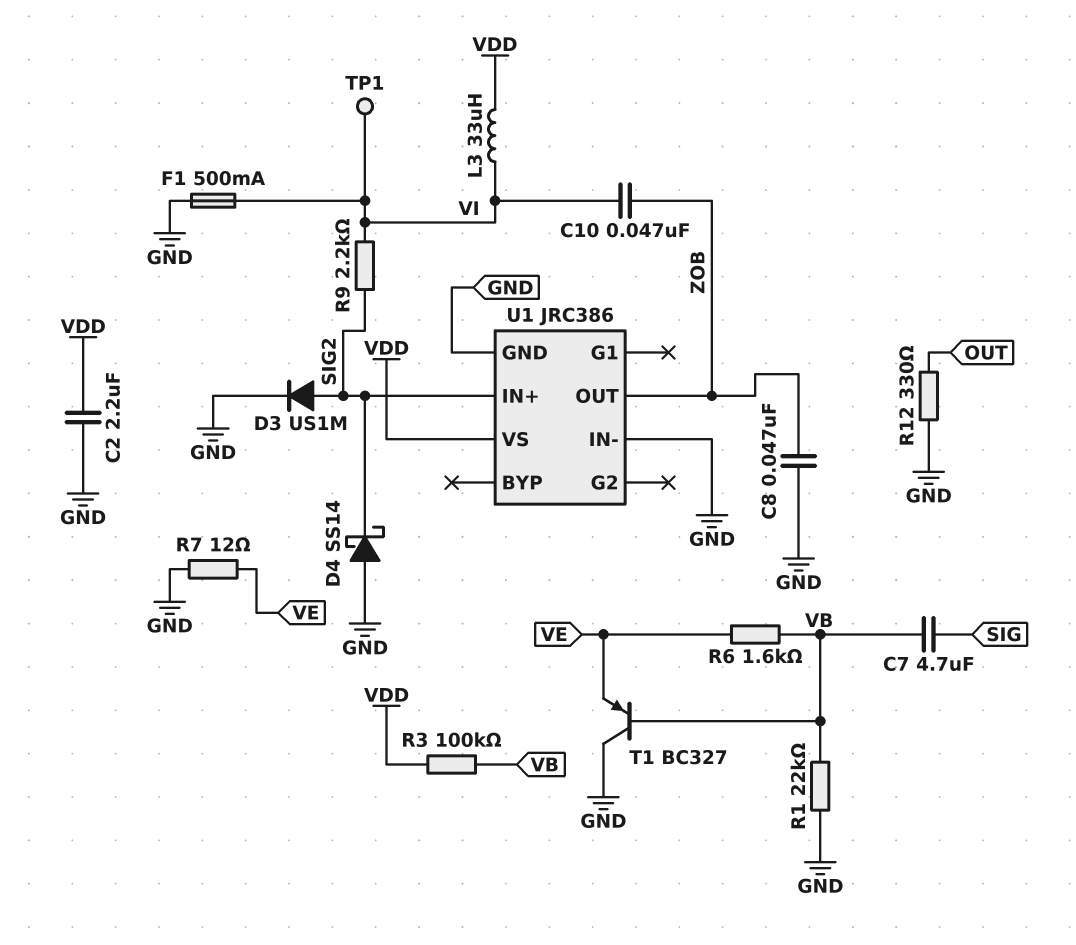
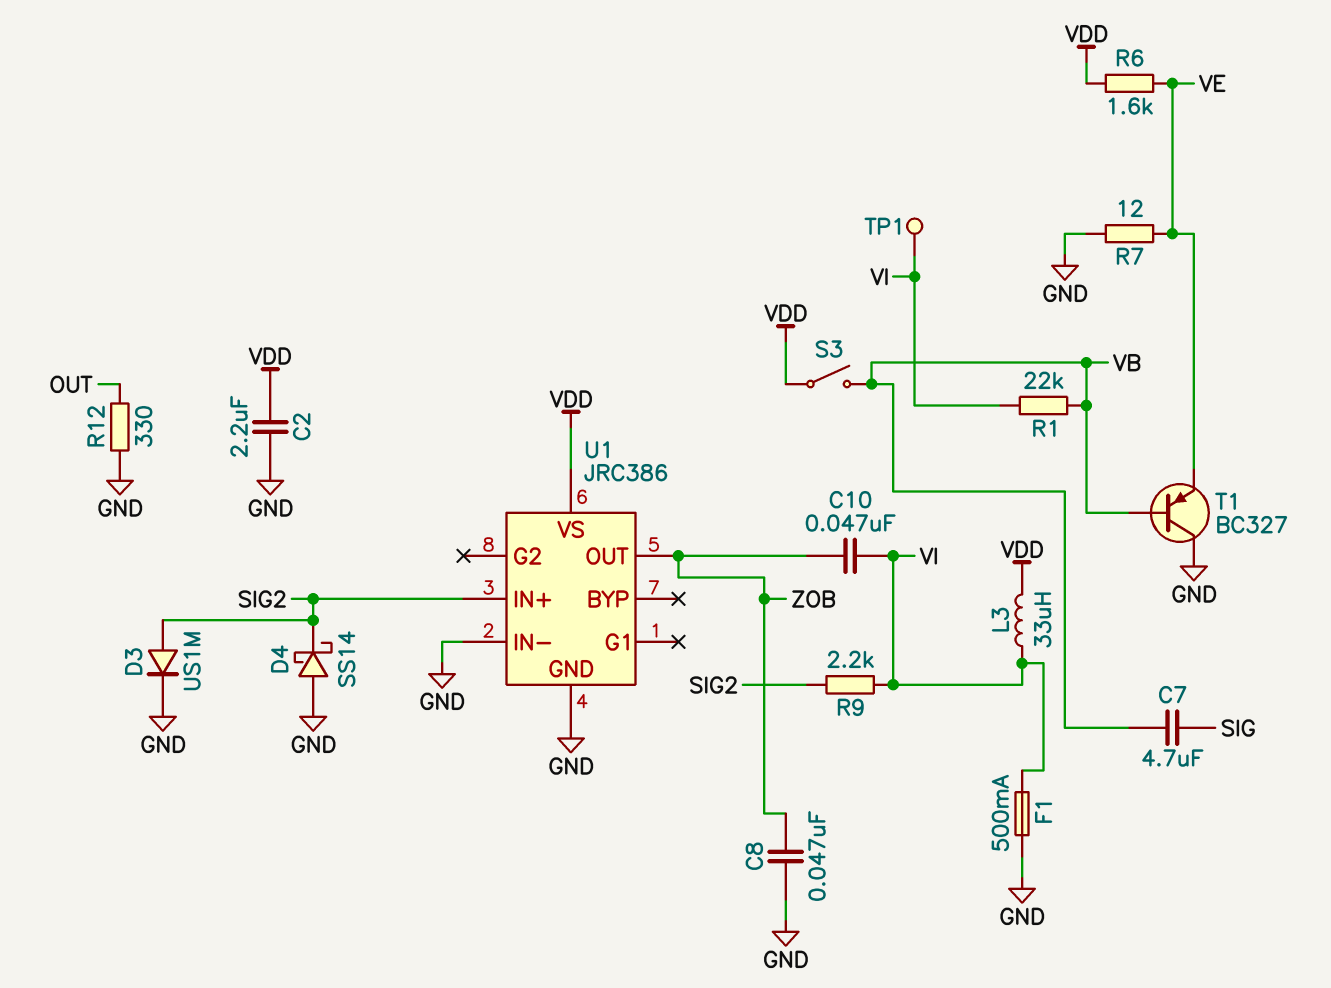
R1: 22k (GND, VB) -> 22k (VB, VI)
R3: 100k (VB, VDD) -> none
R6: 1.6k (VB, VE) -> 1.6k (VDD, VE)
S3: none -> switch (VB, VDD)

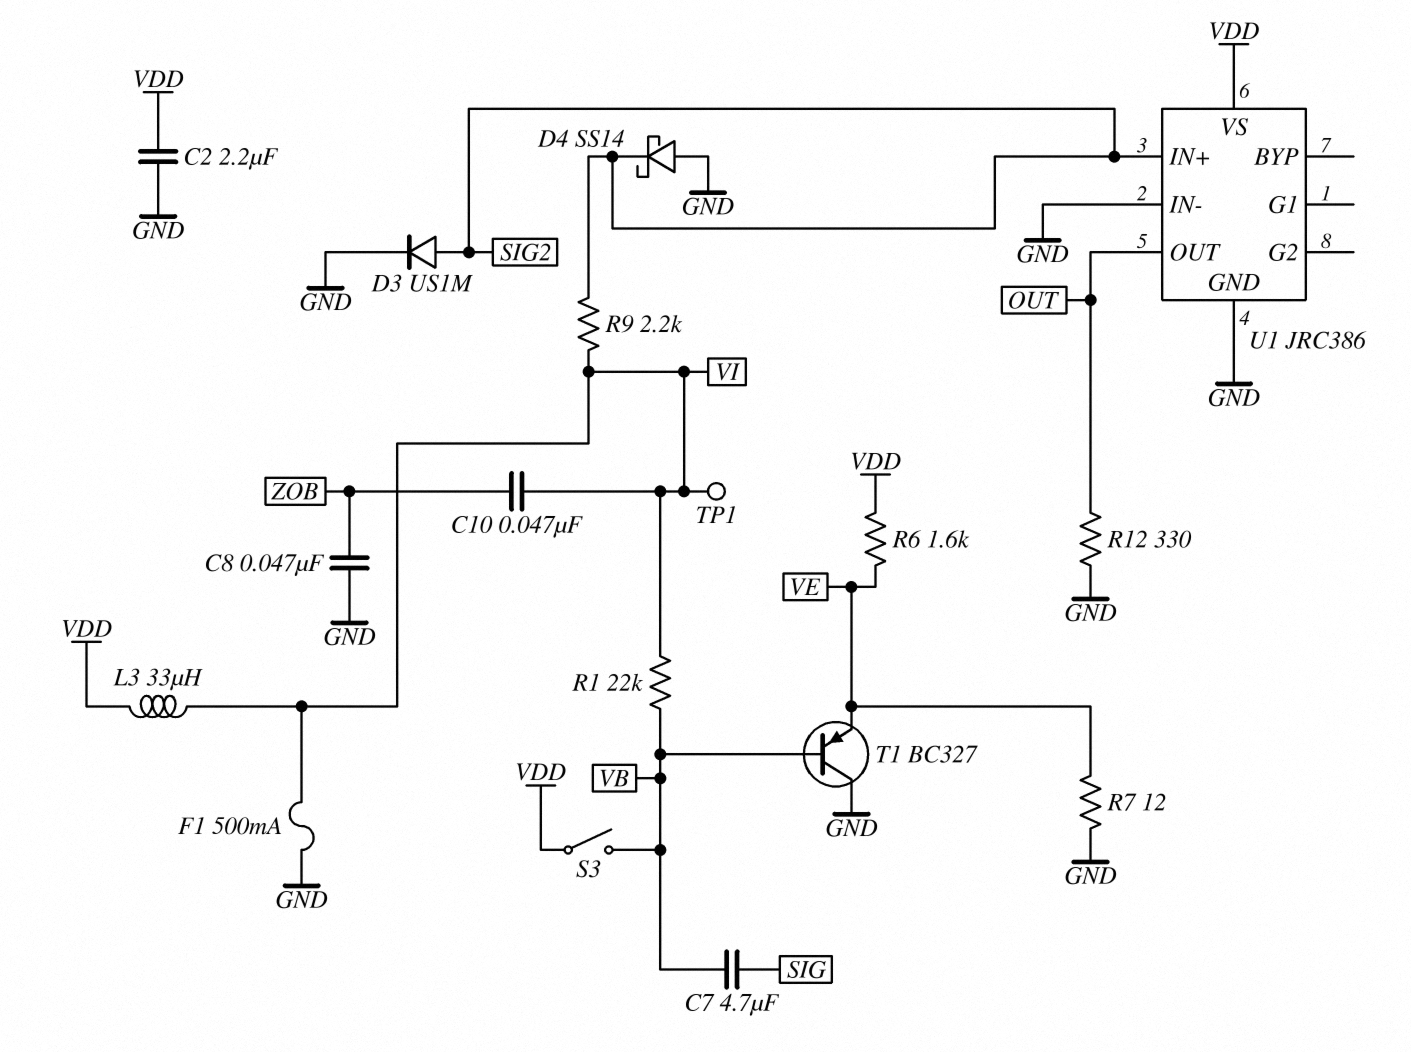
U1 pin OUT: ZOB -> OUT

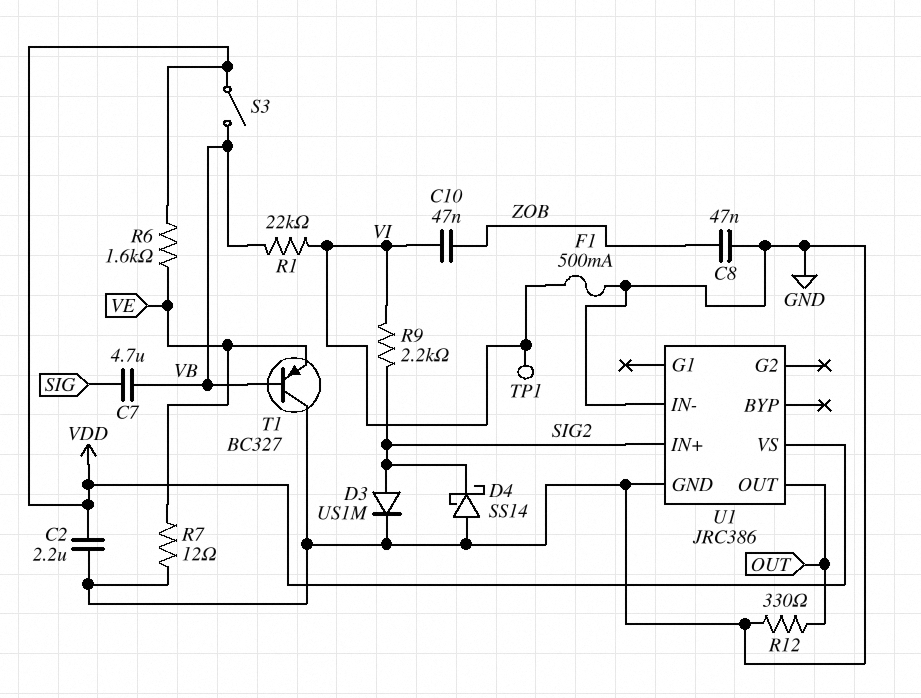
L3: 33uH (VDD, VI) -> none

